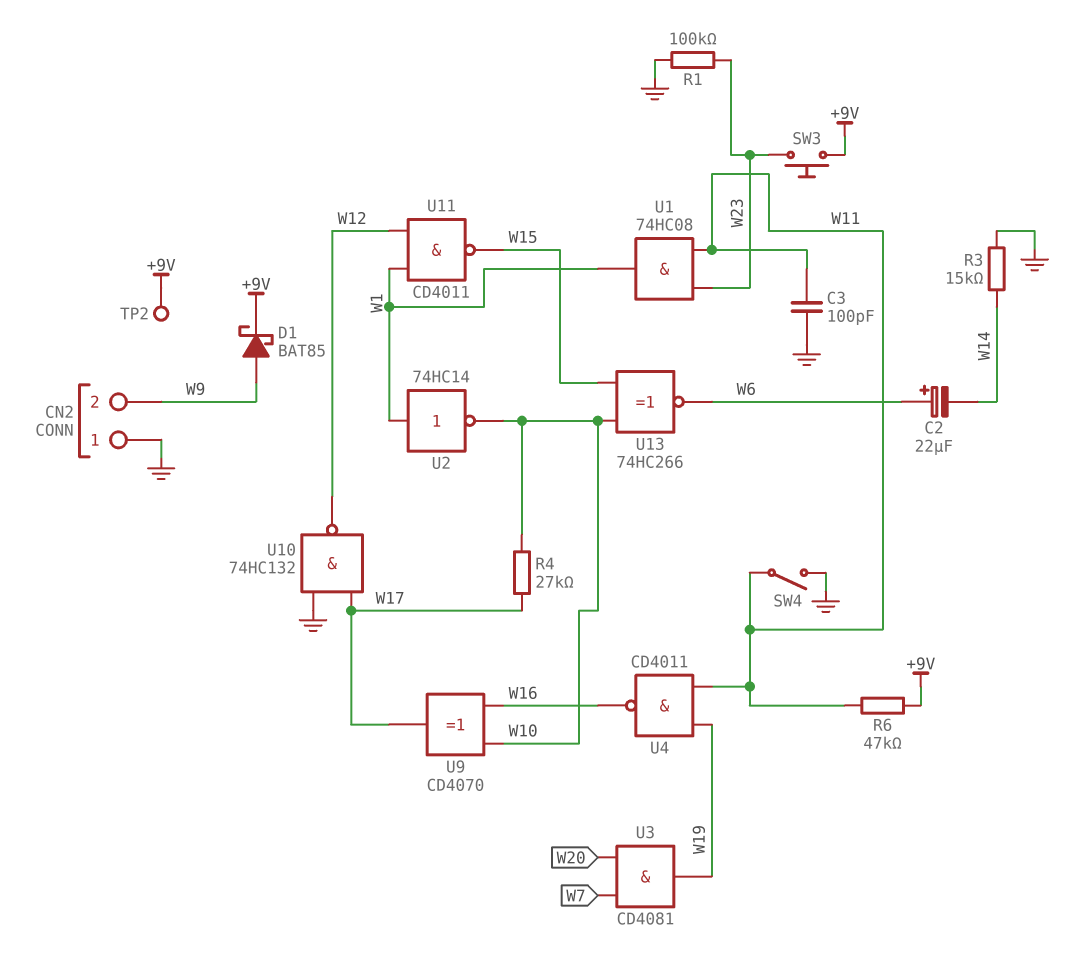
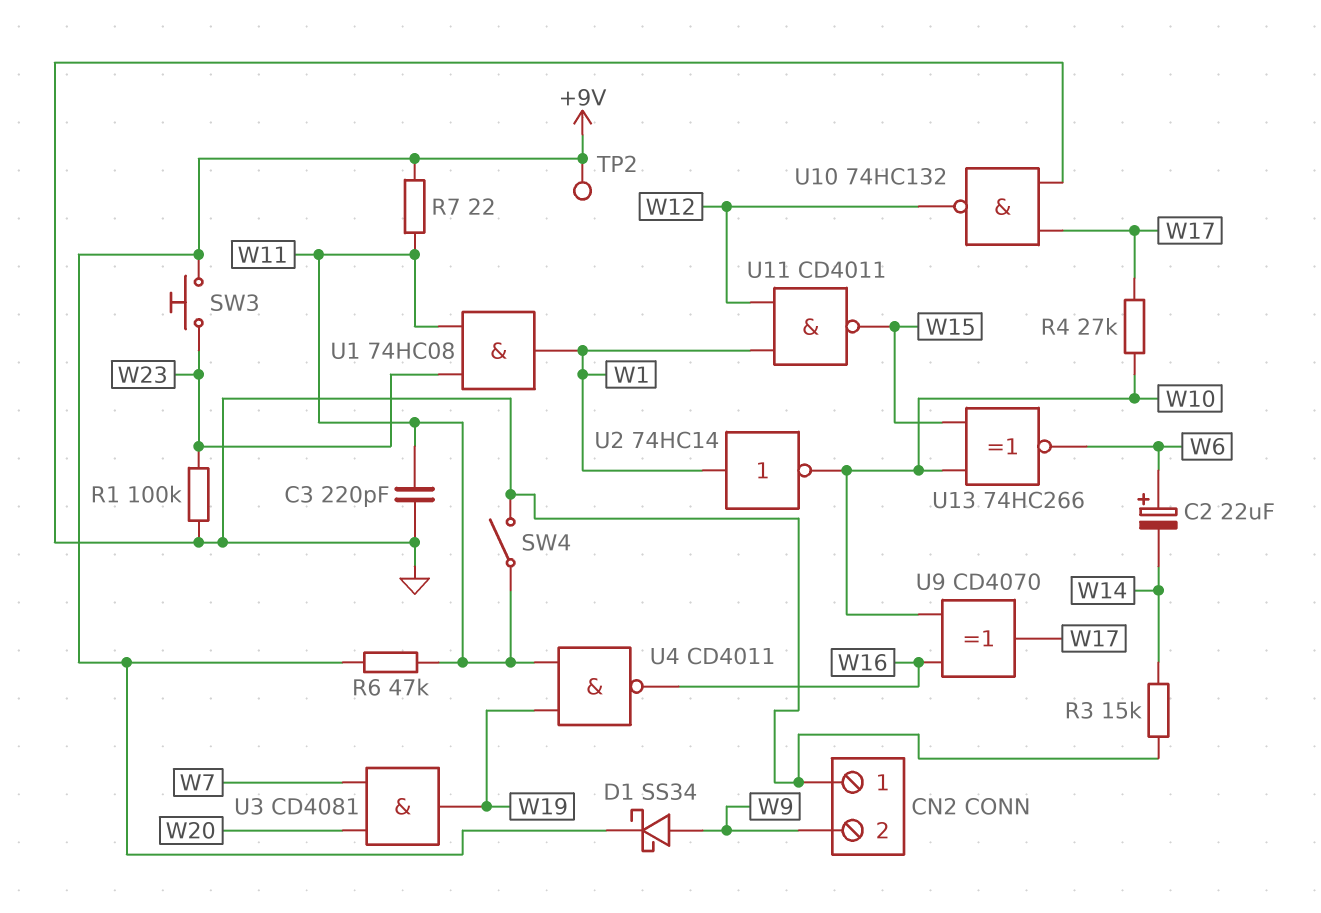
C3: 100pF (GND, W11) -> 220pF (GND, W11)
D1: schottky BAT85 (A W9, K +9V) -> schottky SS34 (A W9, K +9V)
R7: none -> 22 (+9V, W11)

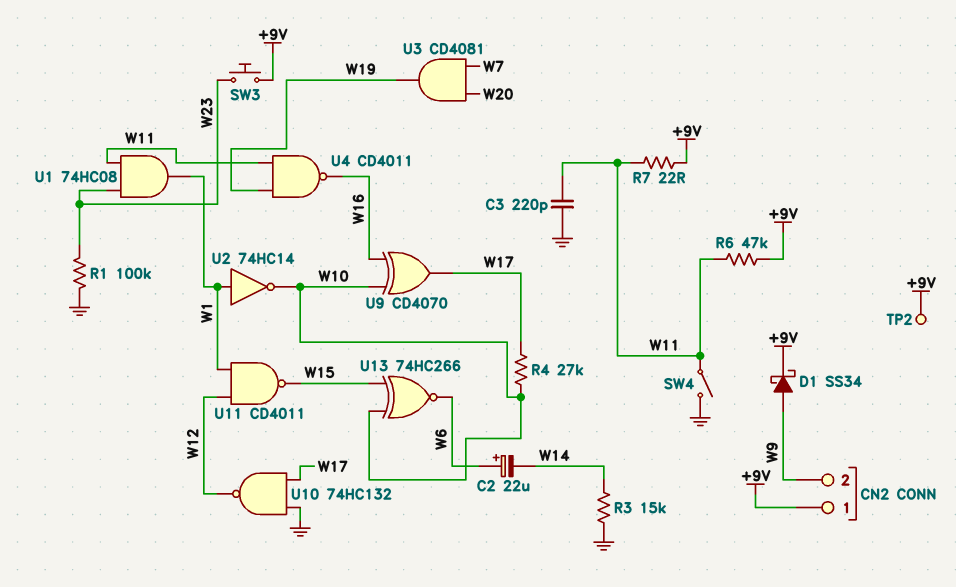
CN2 pin 1: GND -> +9V

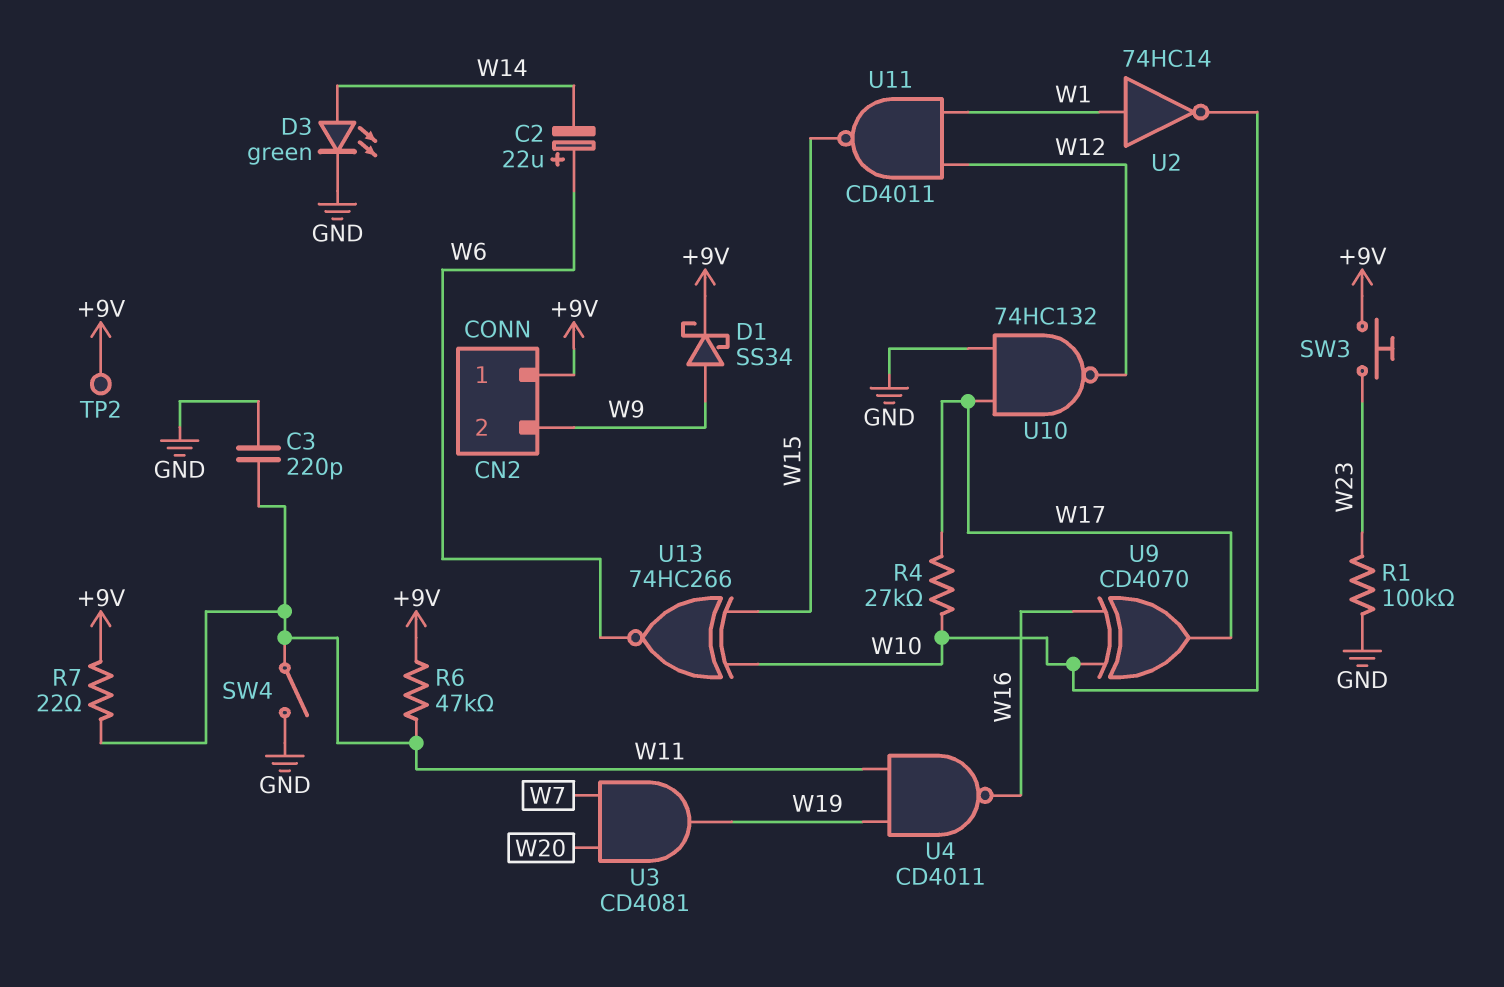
D3: none -> LED green (A W14, K GND)
R3: 15k (GND, W14) -> none
U1: AND 74HC08 (in W11, in W23, out W1) -> none

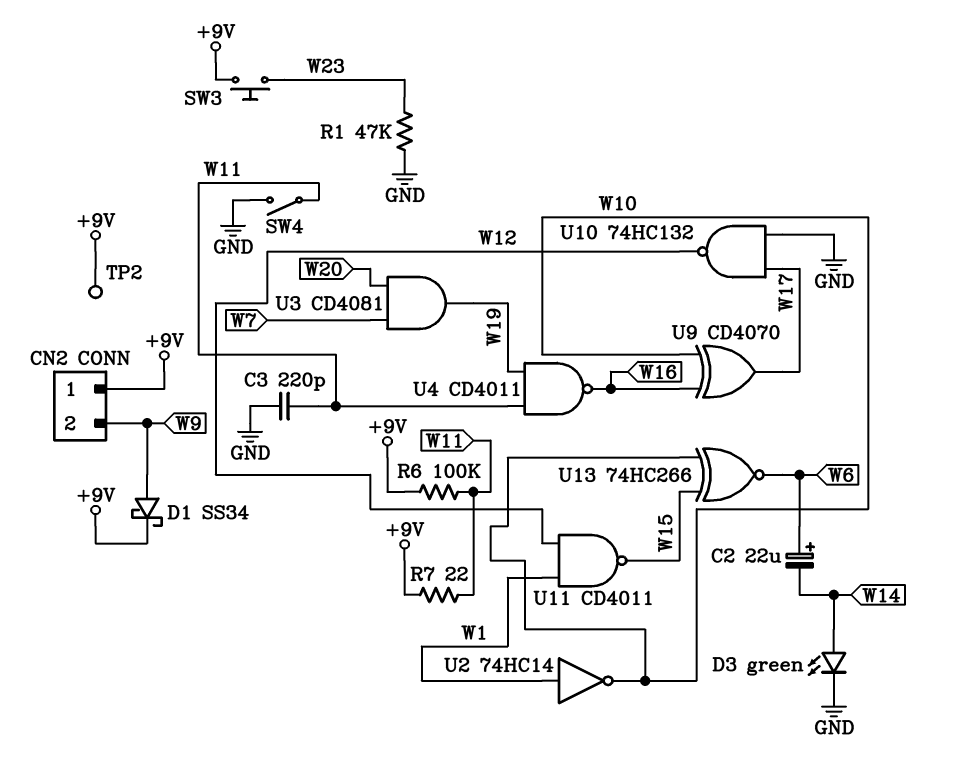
R1: 100k (GND, W23) -> 47k (GND, W23)
R4: 27k (W10, W17) -> none
R6: 47k (+9V, W11) -> 100k (+9V, W11)

